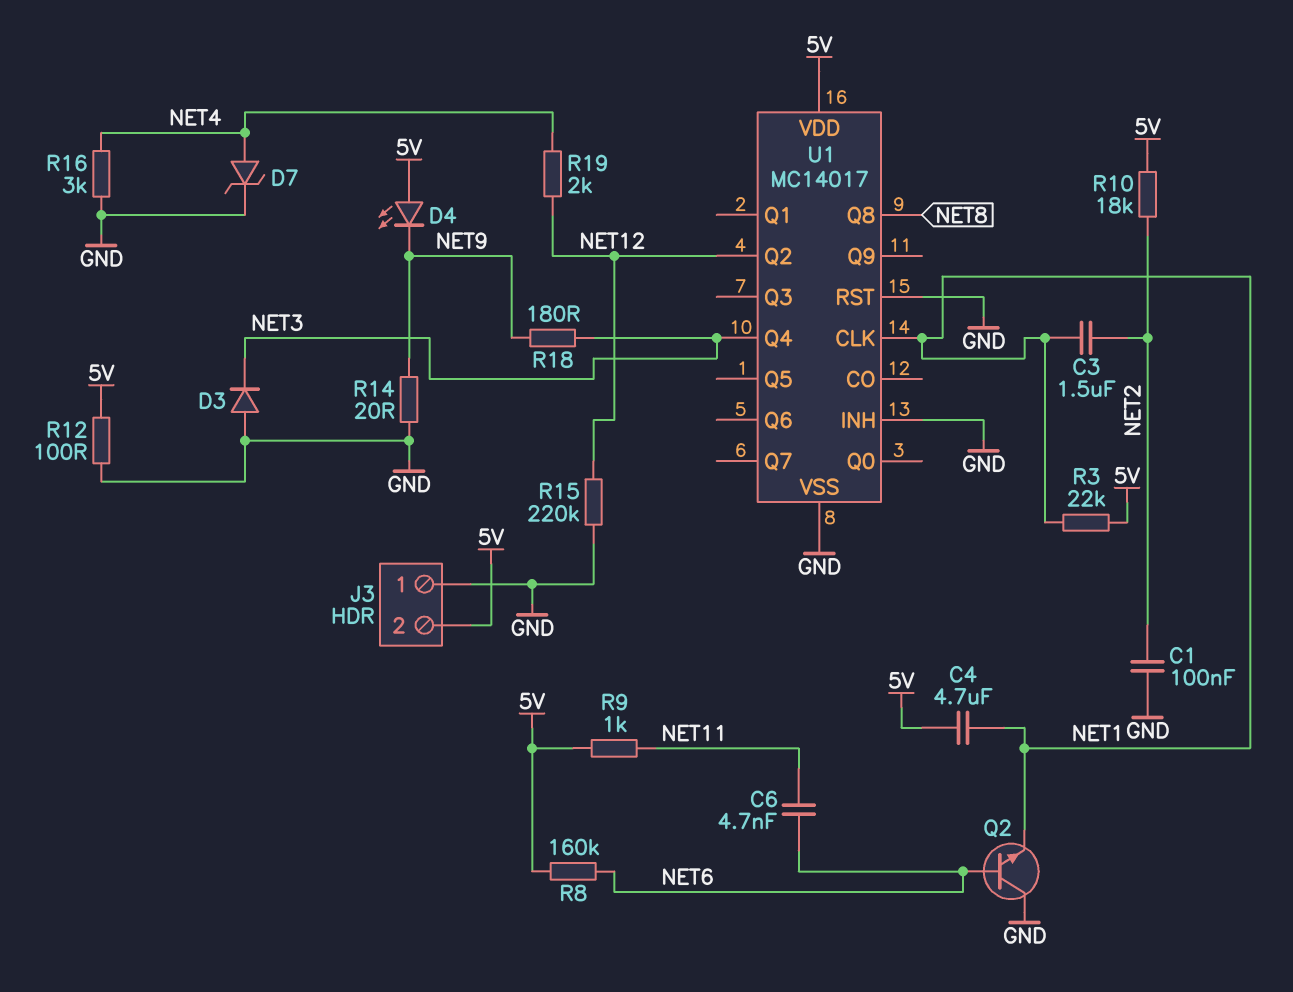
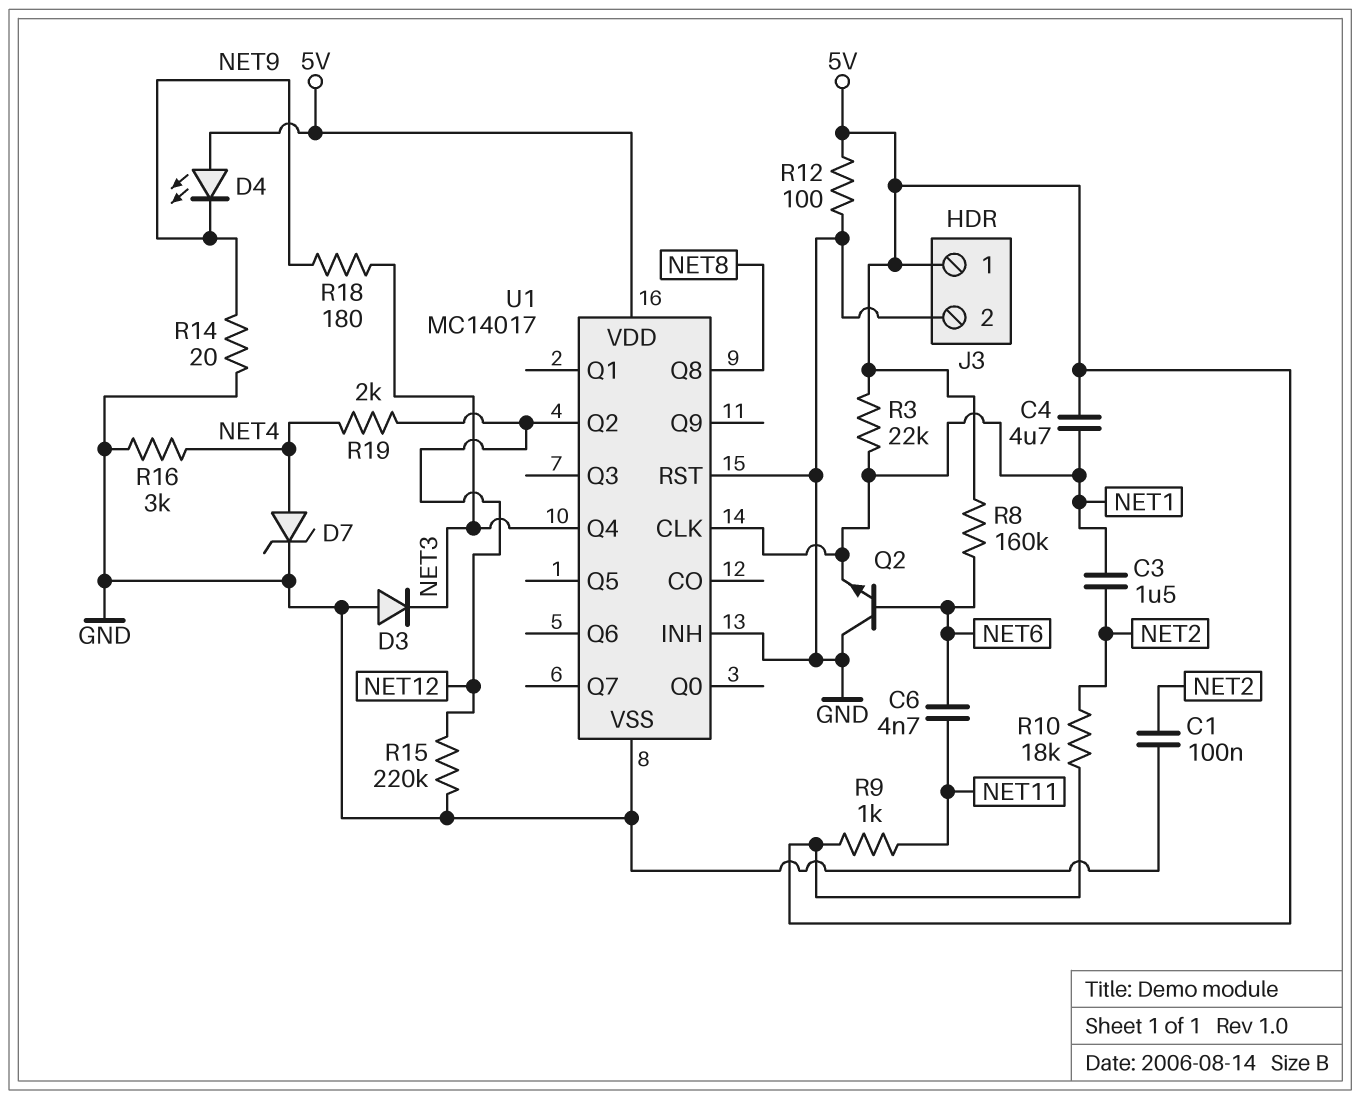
J3 pin 1: GND -> 5V
J3 pin 2: 5V -> GND

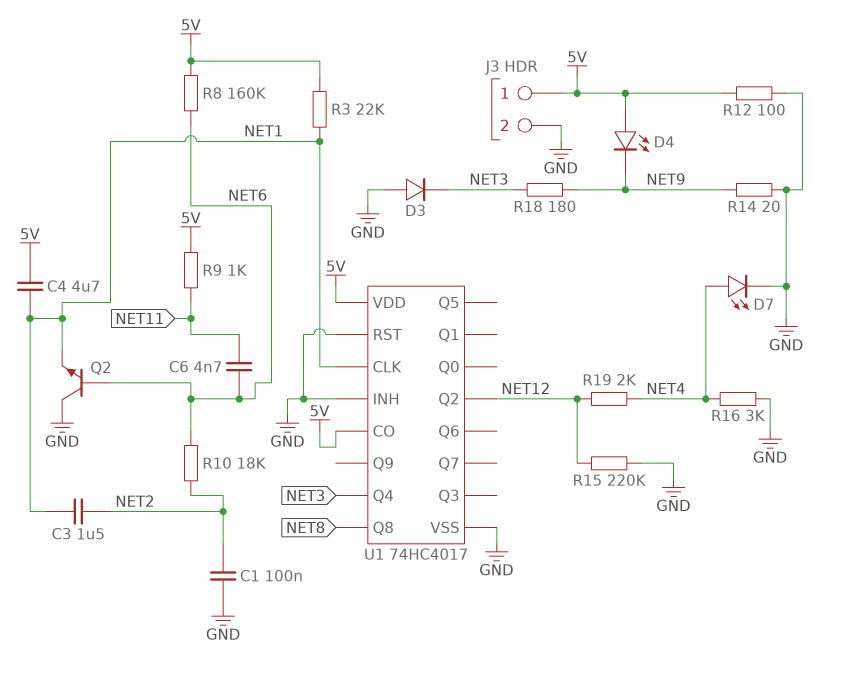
D7: zener (A NET4, K GND) -> LED (A NET4, K GND)
R10: 18k (5V, NET2) -> 18k (NET2, NET6)
U1: MC14017 -> 74HC4017
U1 pin CO: none -> 5V

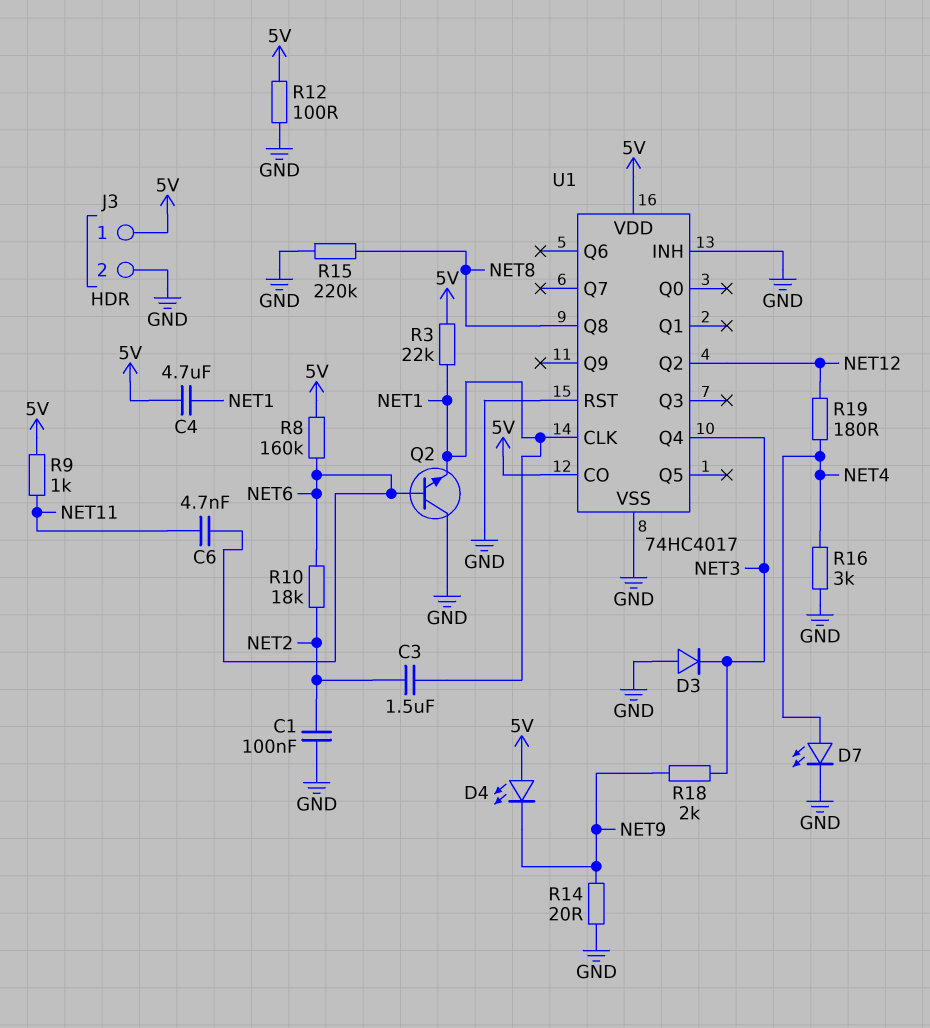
R15: 220k (GND, NET12) -> 220k (GND, NET8)
R18: 180 (NET3, NET9) -> 2k (NET3, NET9)
R19: 2k (NET4, NET12) -> 180 (NET4, NET12)

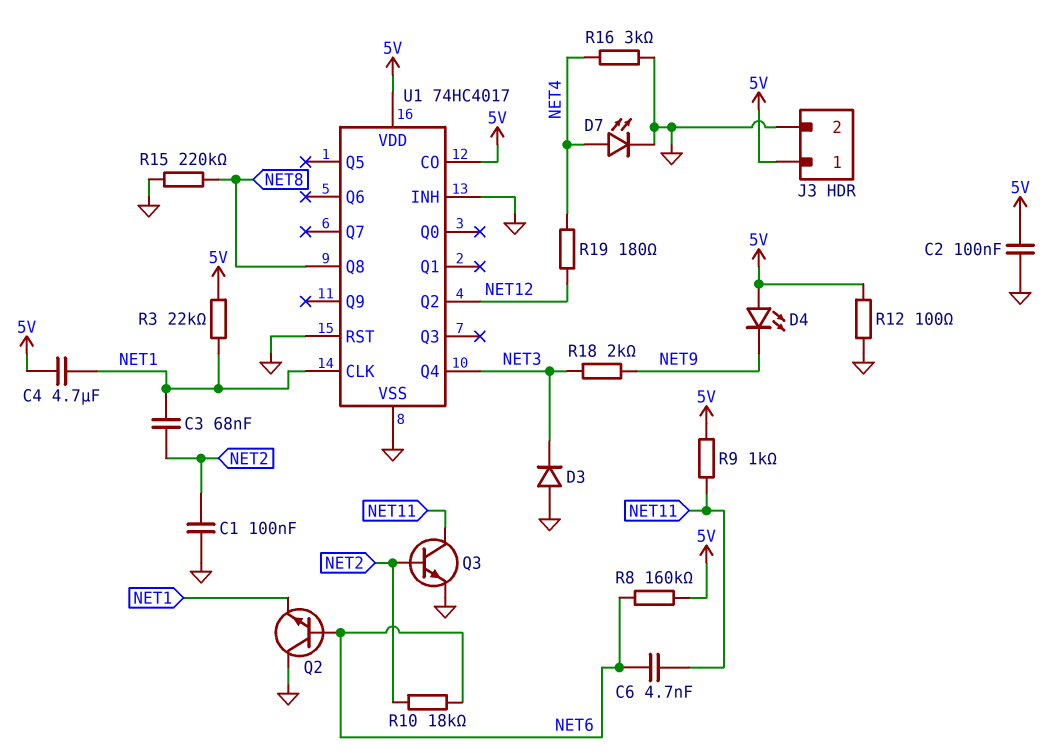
C2: none -> 100nF (5V, GND)
C3: 1.5uF (NET1, NET2) -> 68nF (NET1, NET2)
Q3: none -> NPN (B NET2, C NET11, E GND)
R14: 20 (GND, NET9) -> none

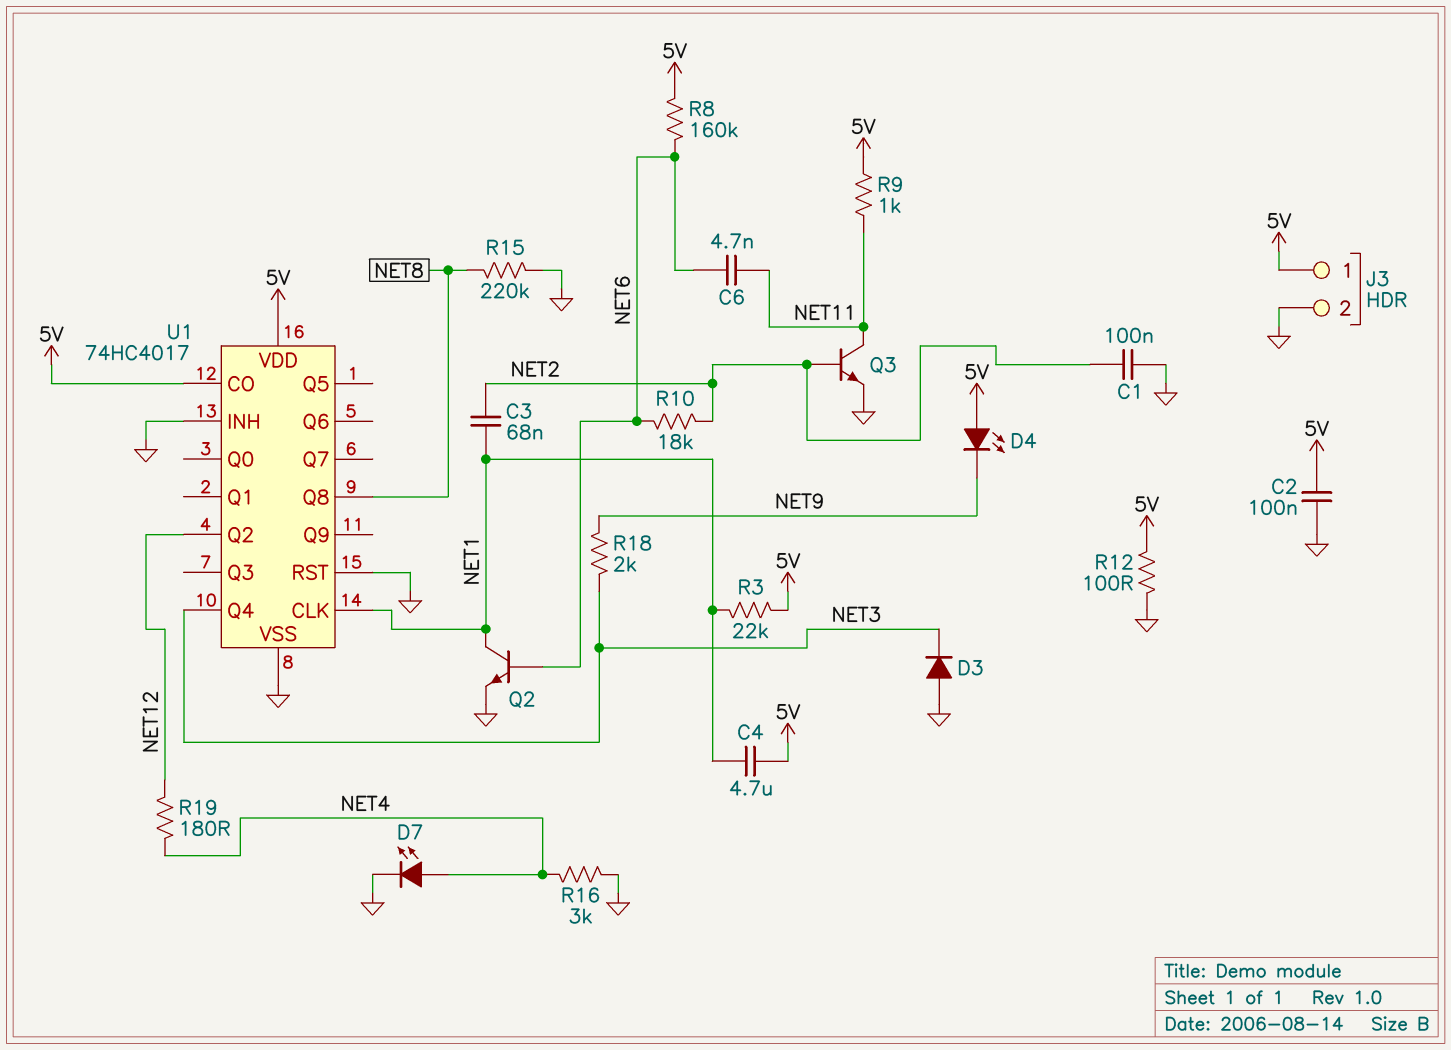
Q2: NPN (B NET6, C GND, E NET1) -> NPN (B NET6, C NET1, E GND)

